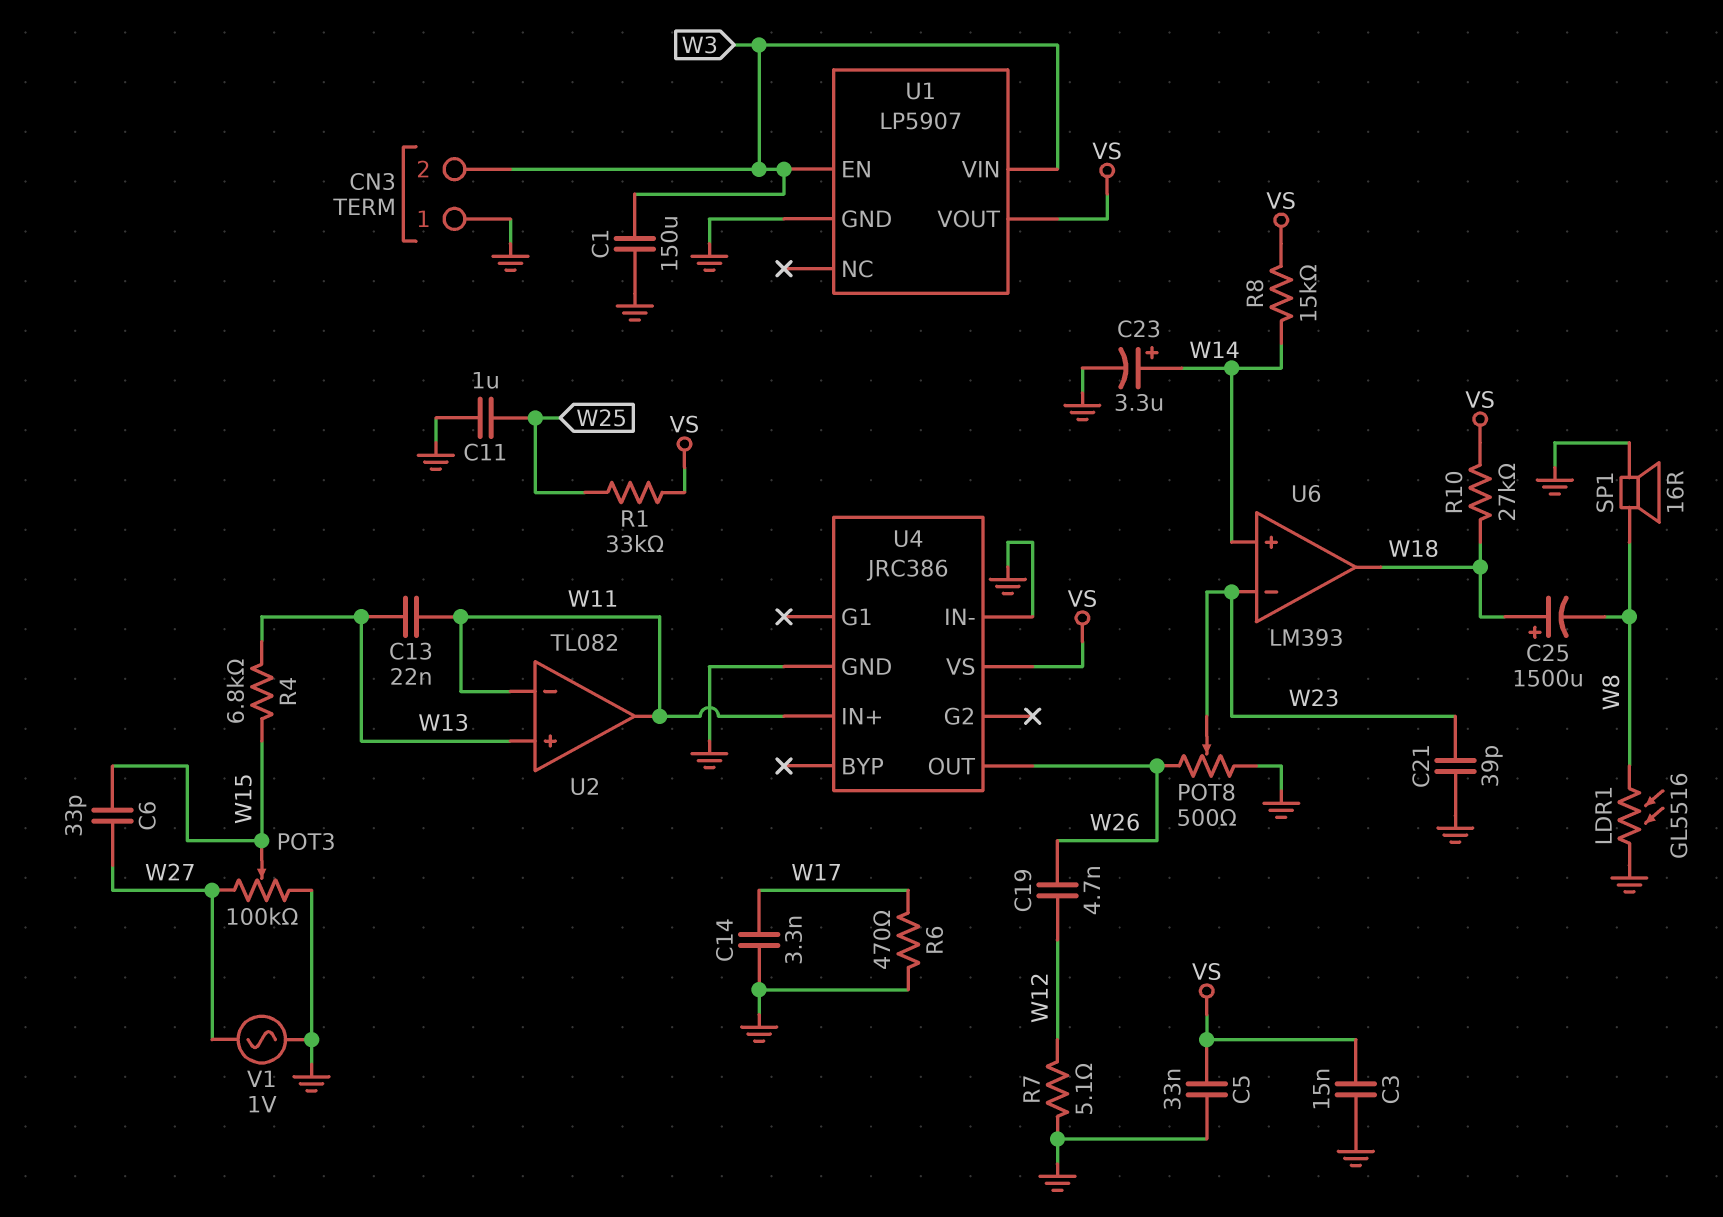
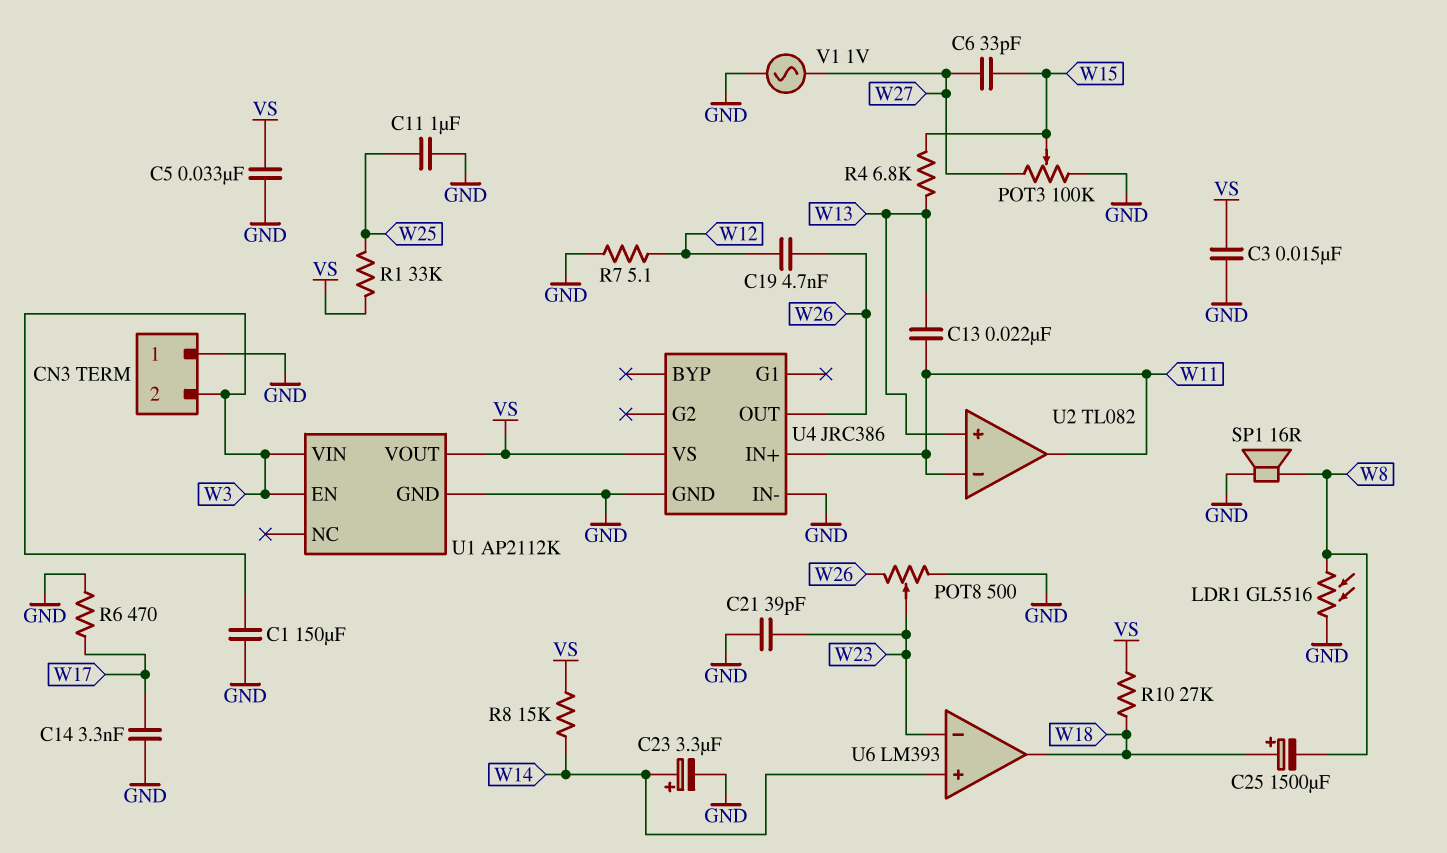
U1: LP5907 -> AP2112K

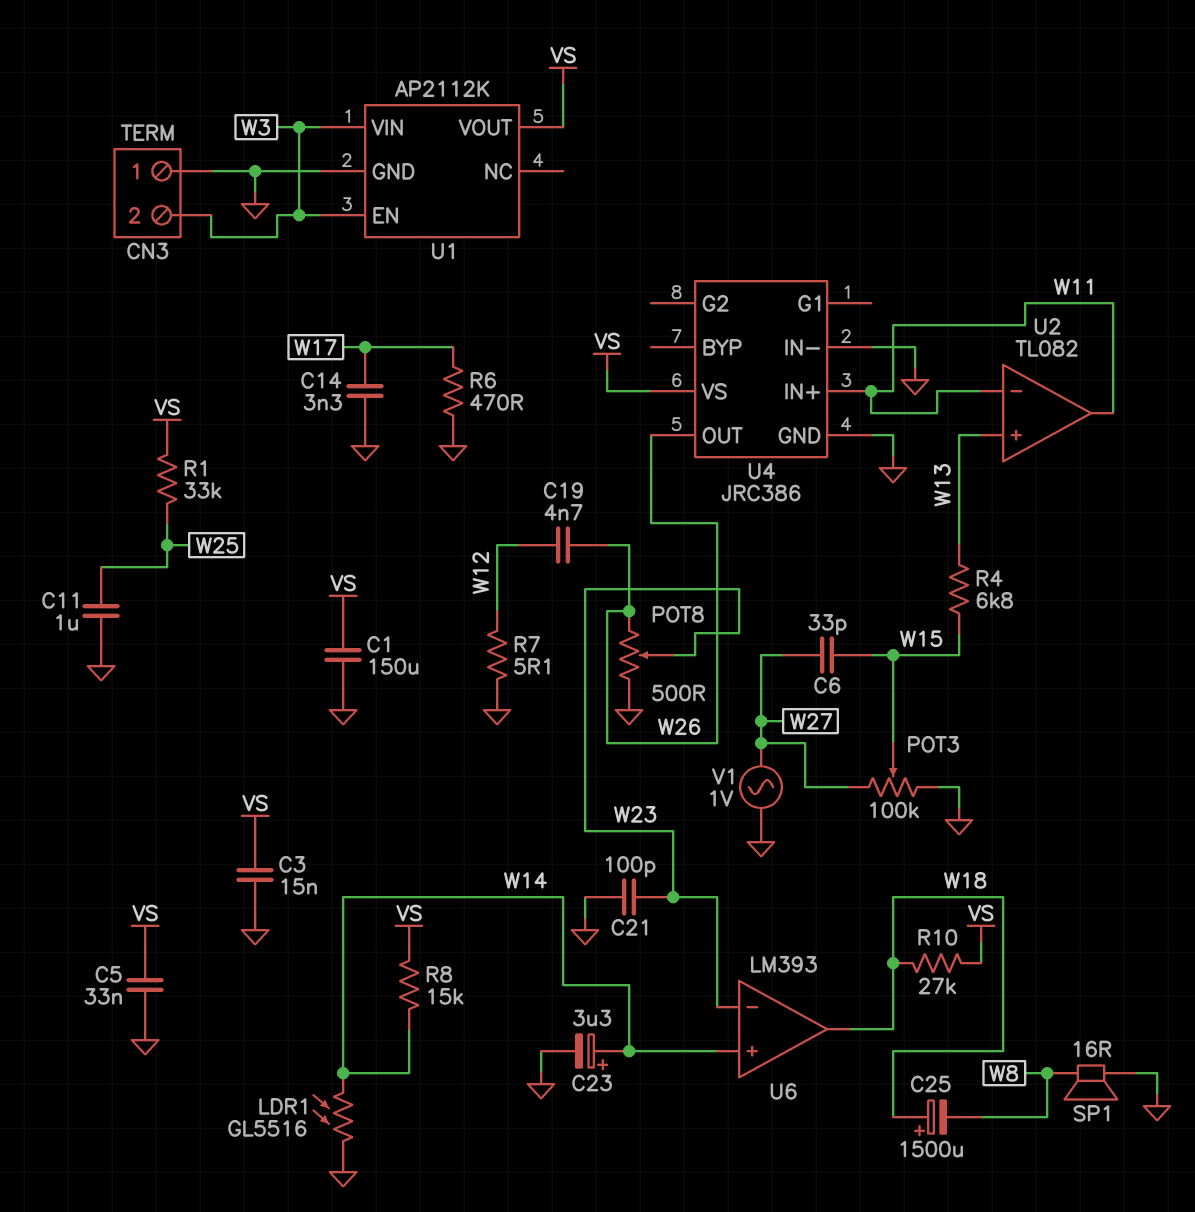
C1: 150uF (GND, W3) -> 150uF (GND, VS)
C13: 22nF (W11, W13) -> none
C21: 39pF (GND, W23) -> 100pF (GND, W23)
LDR1: GL5516 (GND, W8) -> GL5516 (GND, W14)

